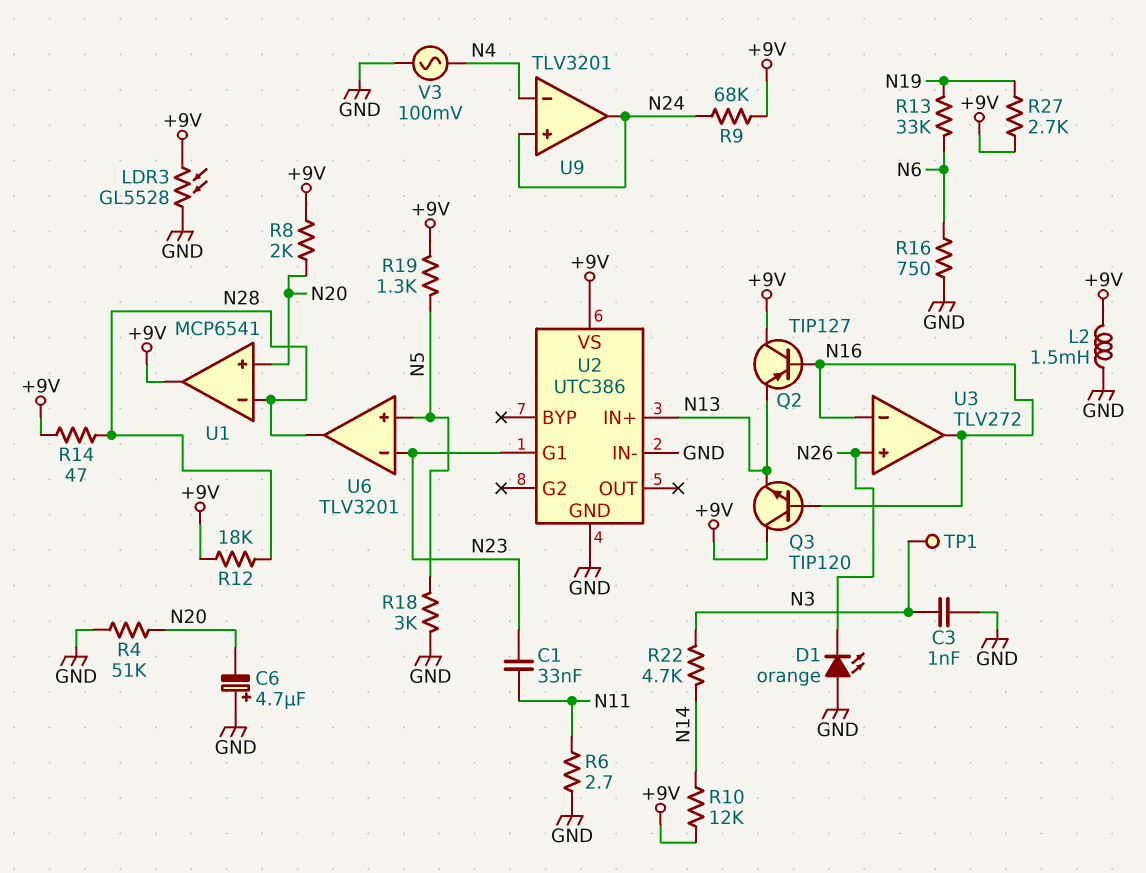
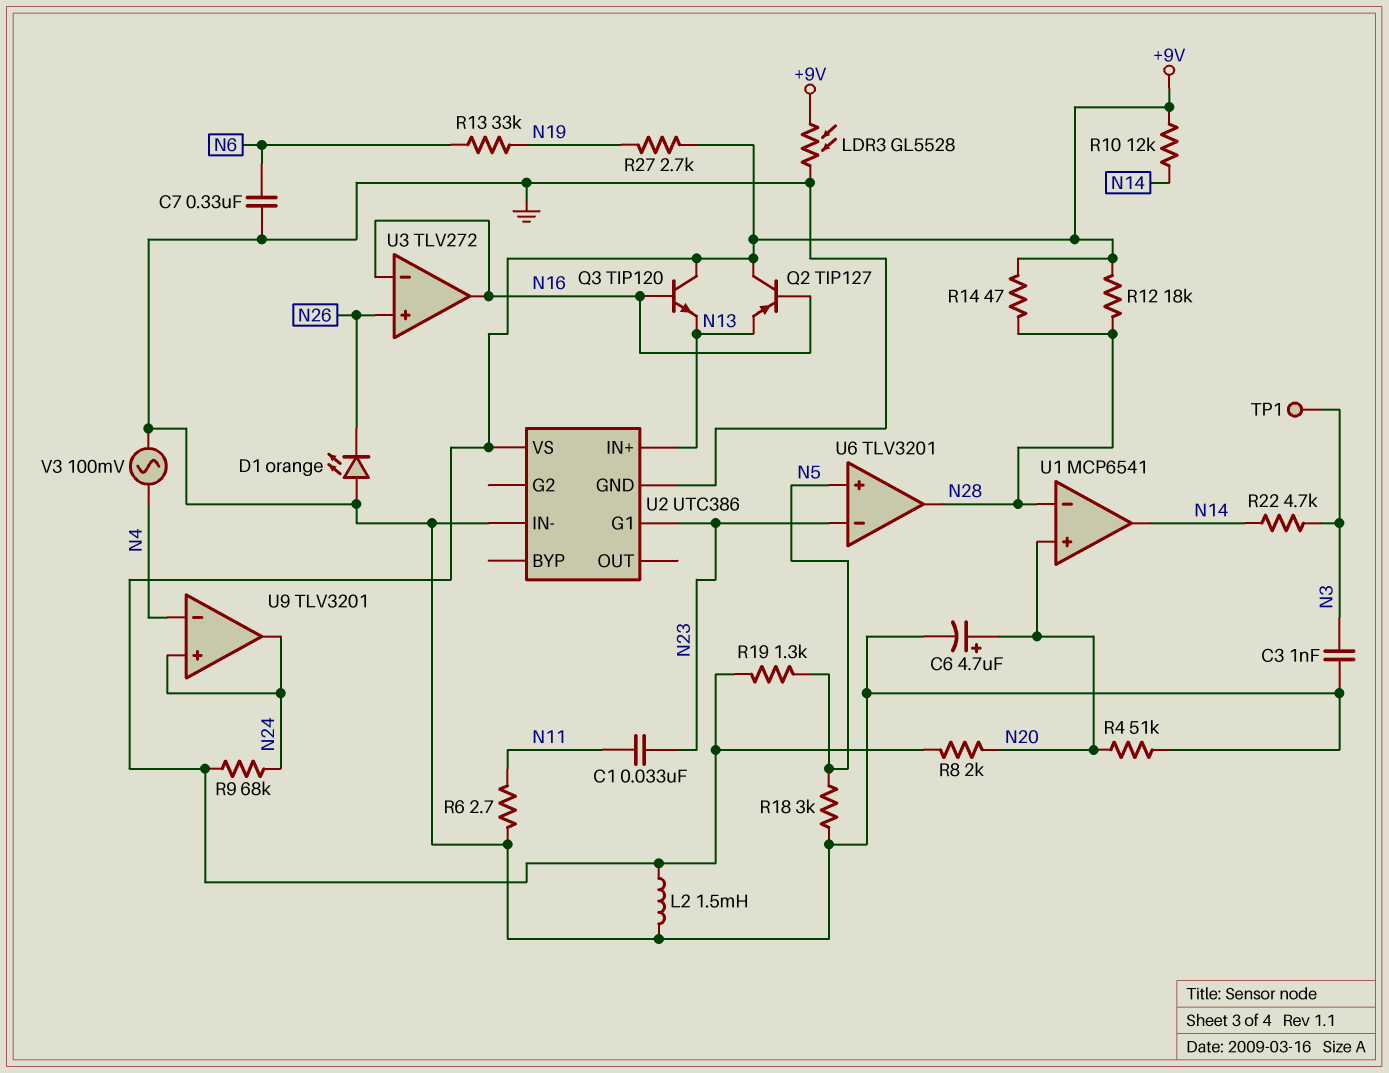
C6: 4.7uF (plus GND, minus N20) -> 4.7uF (plus N20, minus GND)
C7: none -> 330nF (GND, N6)
R16: 750 (GND, N6) -> none
U1 pin out: +9V -> N14

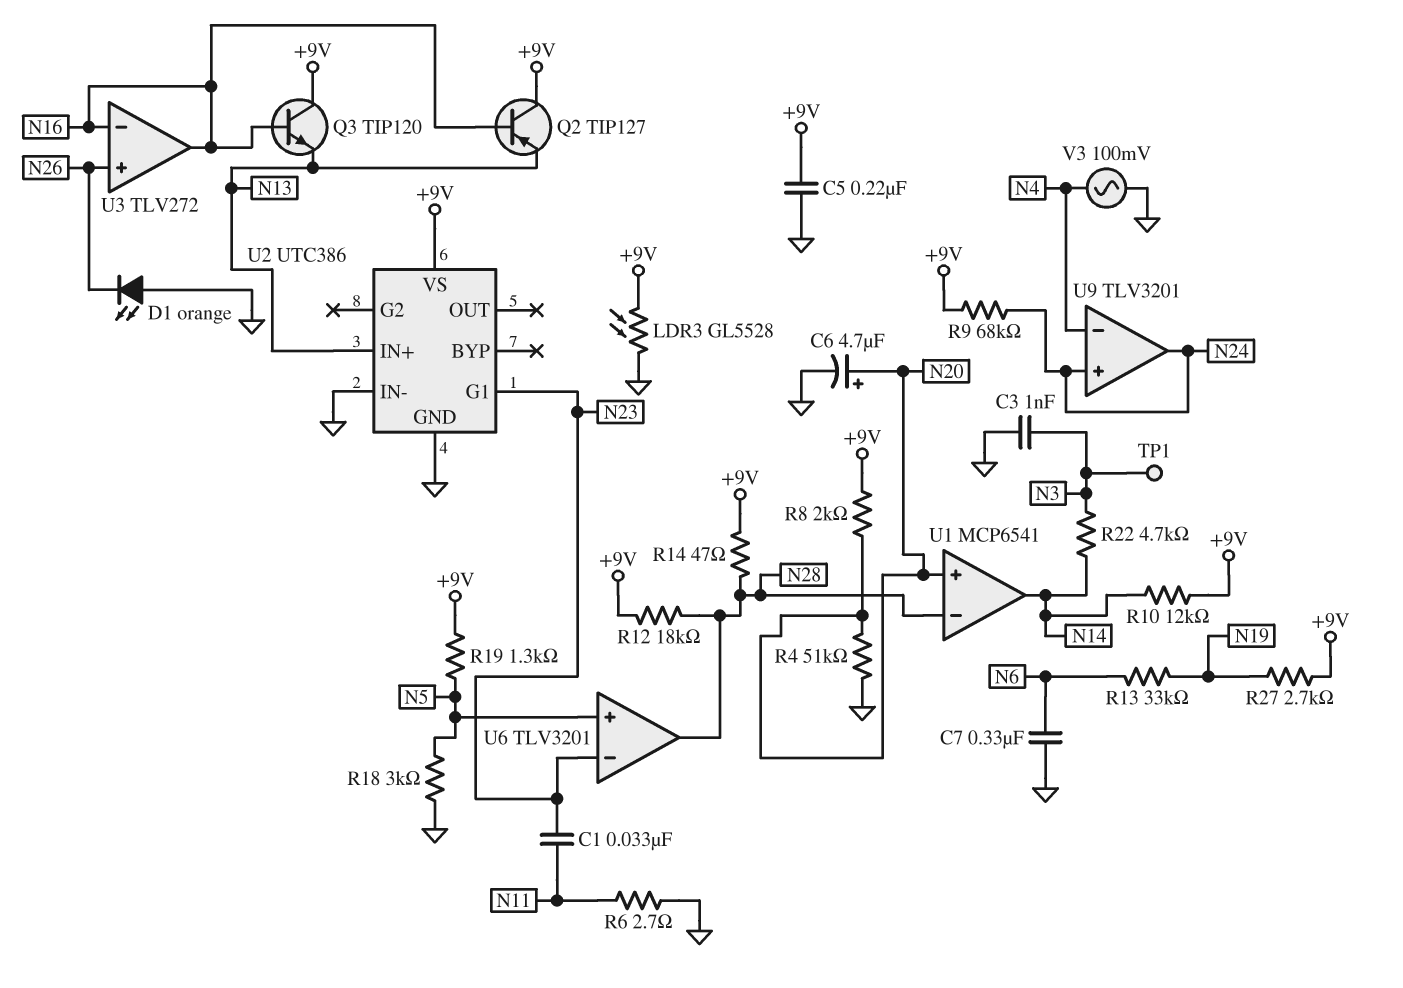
C5: none -> 220nF (+9V, GND)
L2: 1.5mH (+9V, GND) -> none

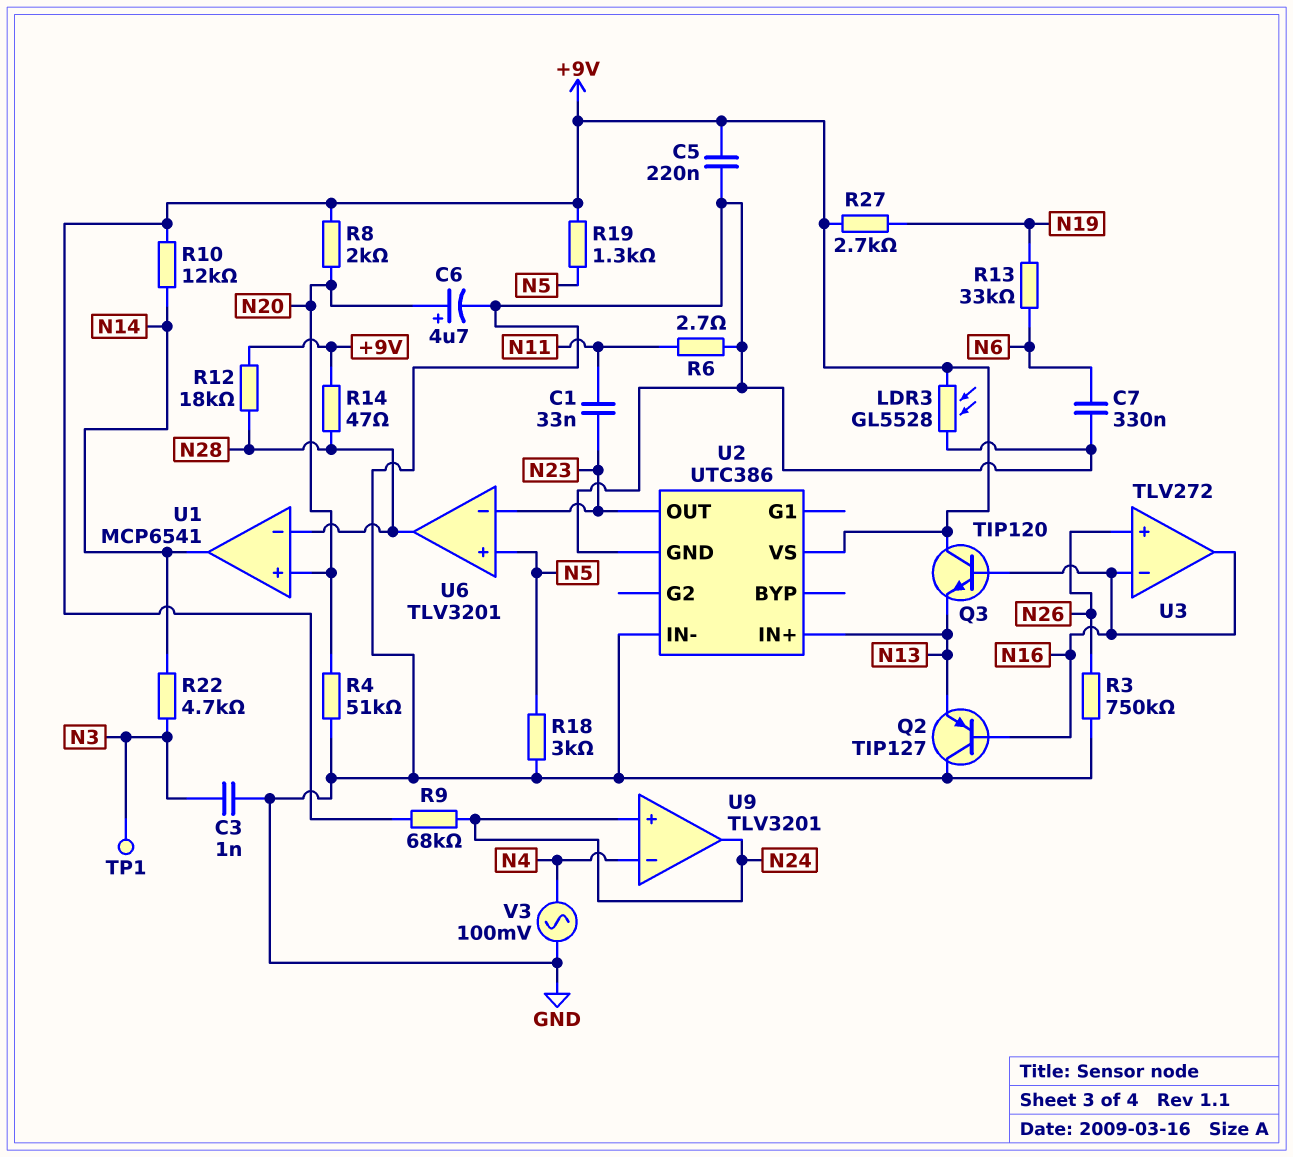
D1: LED orange (A GND, K N26) -> none
Q2: PNP TIP127 (B N16, C +9V, E N13) -> PNP TIP127 (B N16, C GND, E N13)
R3: none -> 750k (GND, N26)
U2 pin G1: N23 -> none
U2 pin OUT: none -> N23

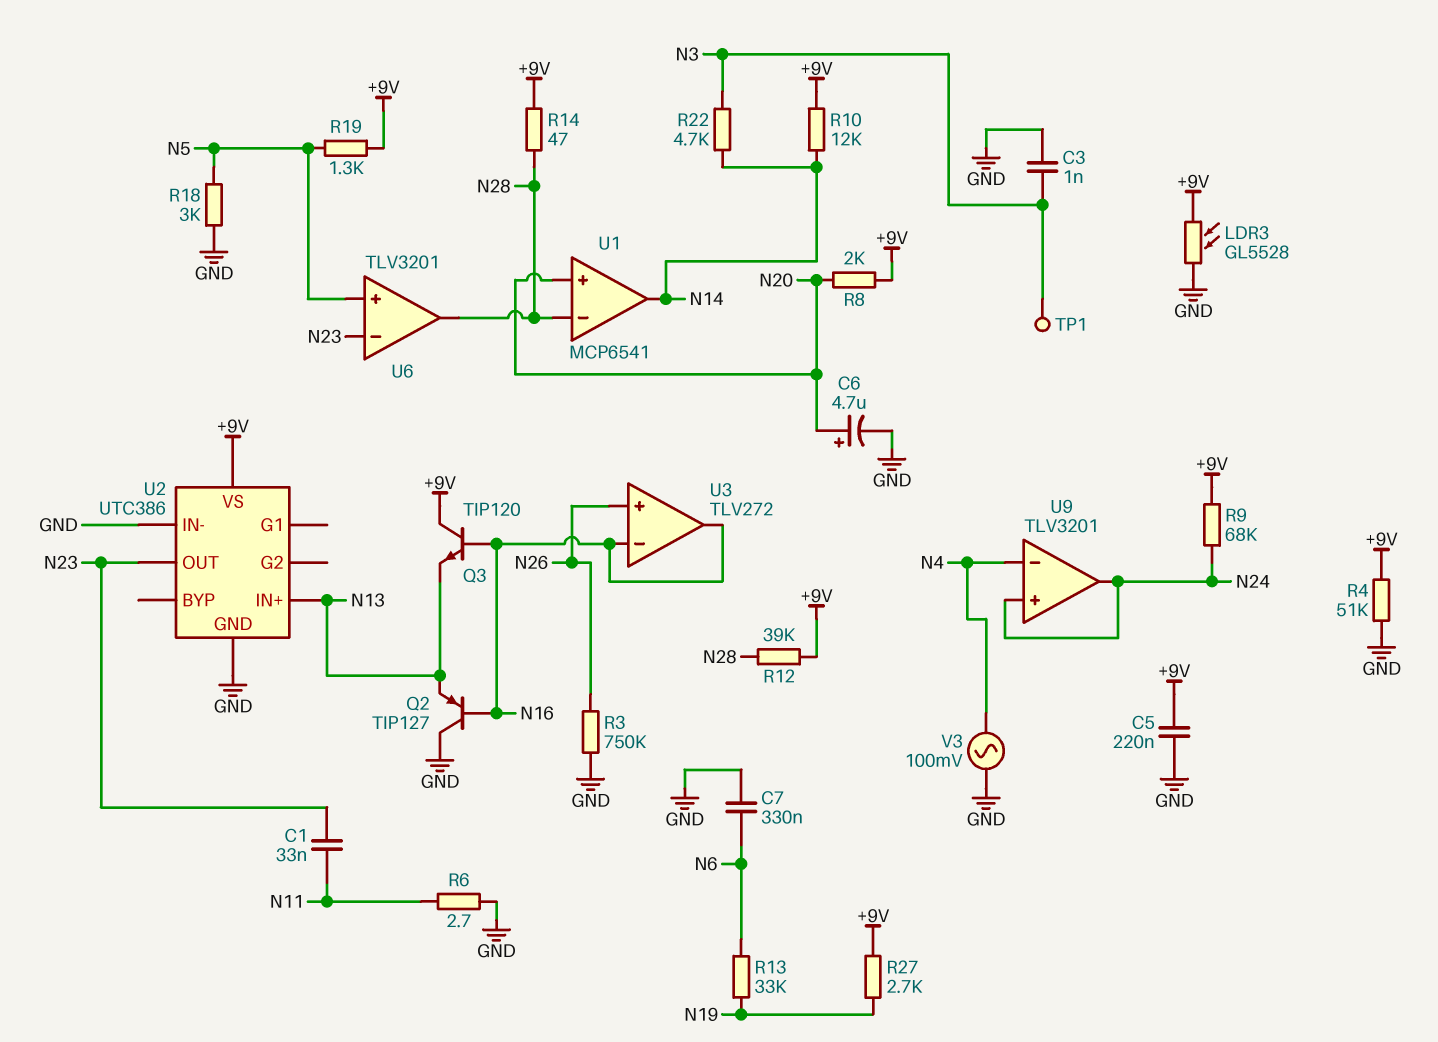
R4: 51k (GND, N20) -> 51k (+9V, GND)
R12: 18k (+9V, N28) -> 39k (+9V, N28)

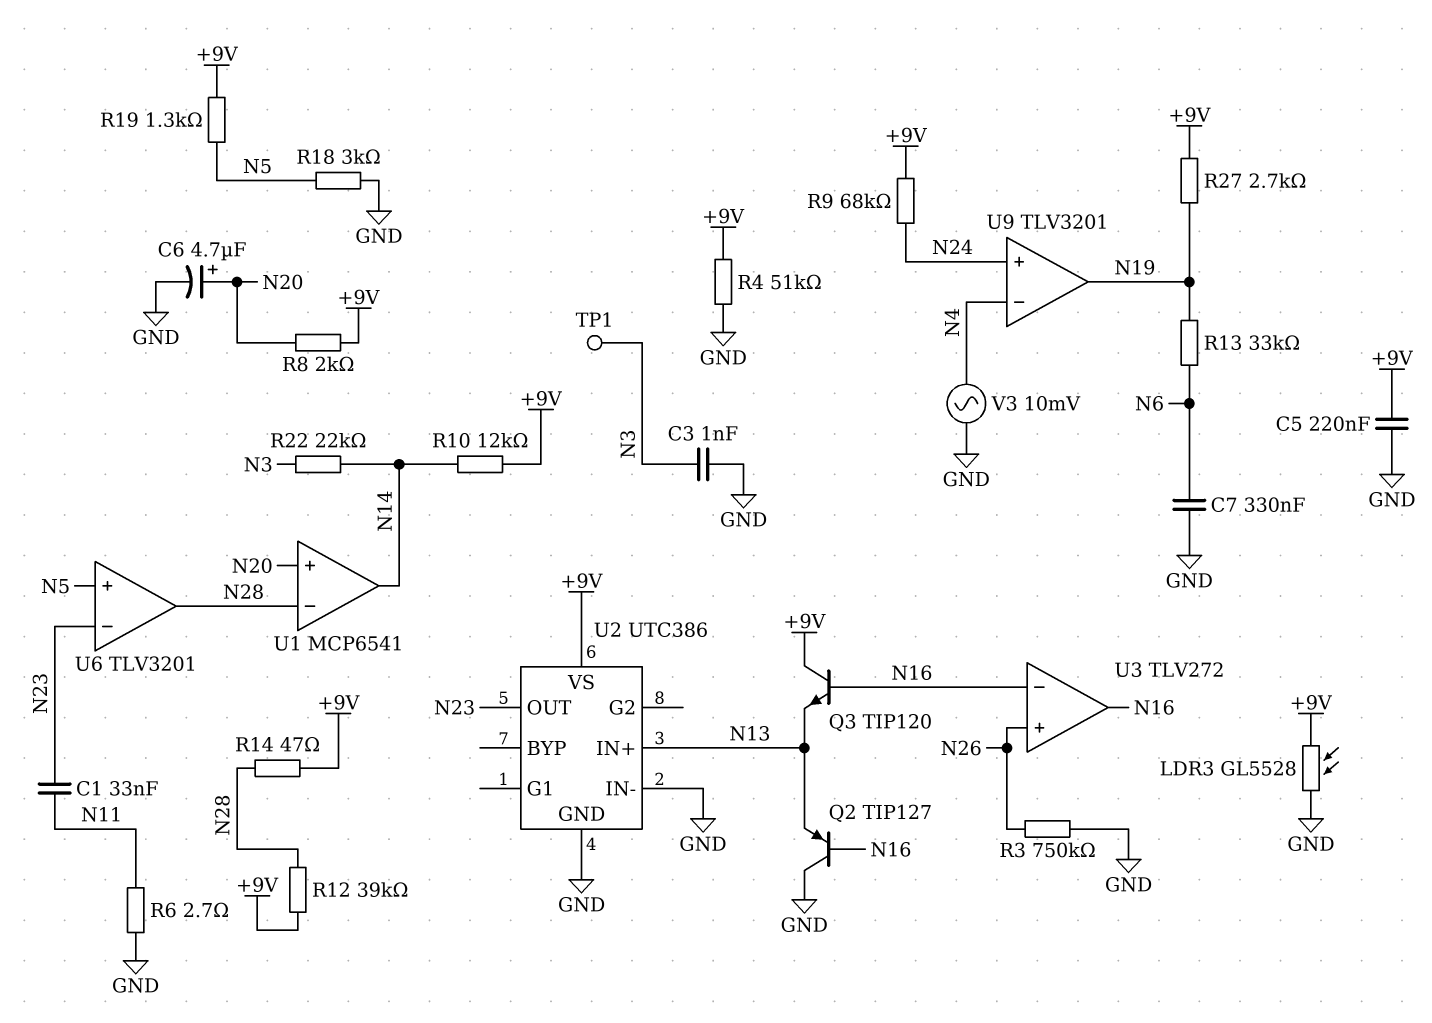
R22: 4.7k (N3, N14) -> 22k (N3, N14)
U9 pin out: N24 -> N19
V3: AC 100mV (GND, N4) -> AC 10mV (GND, N4)

